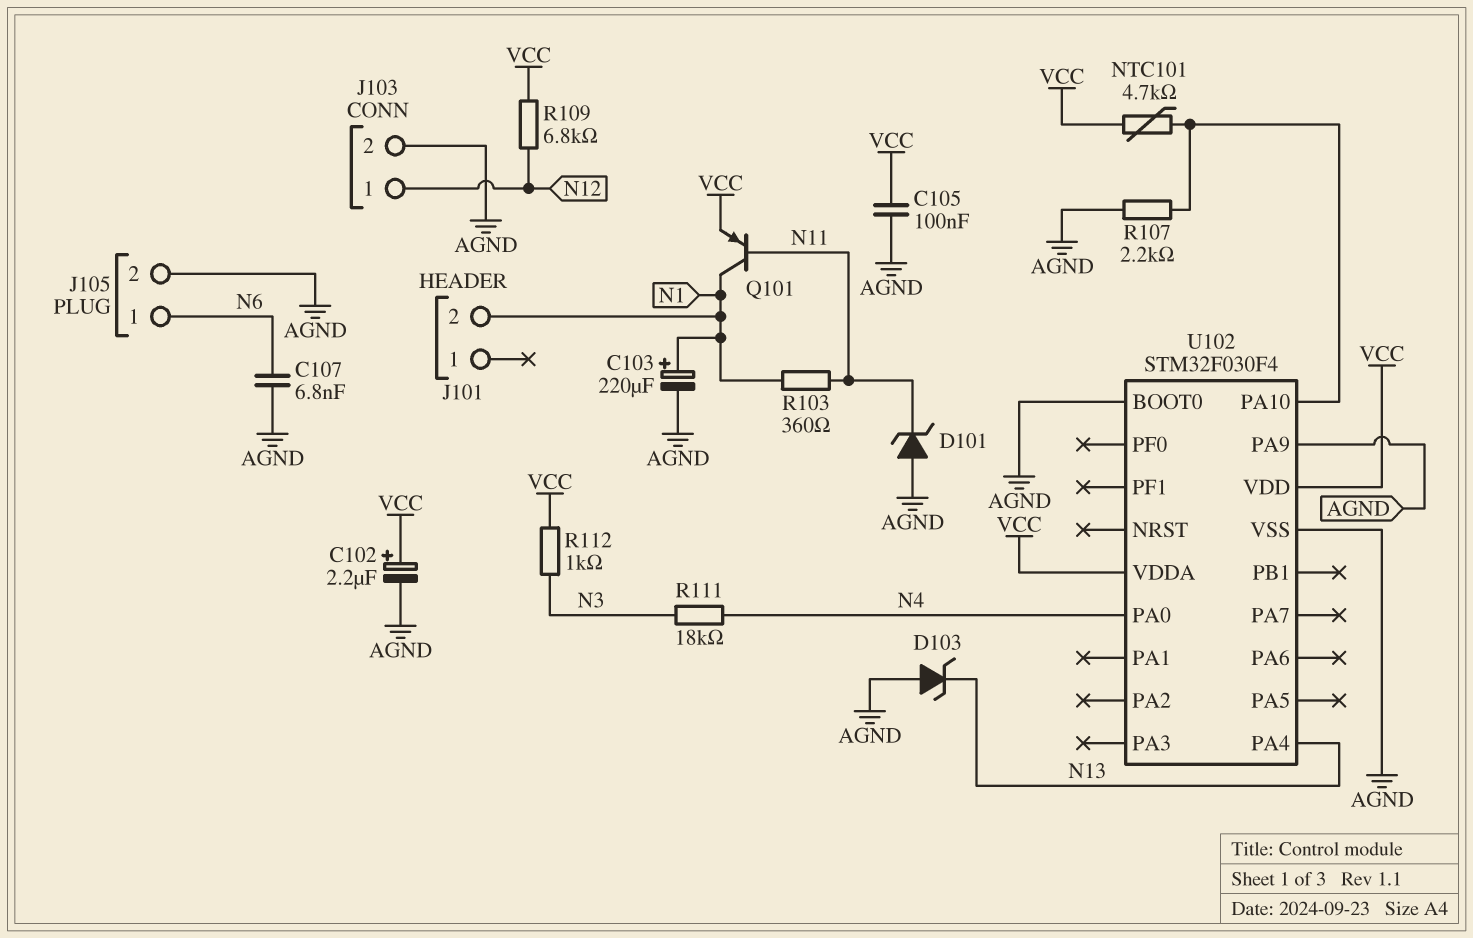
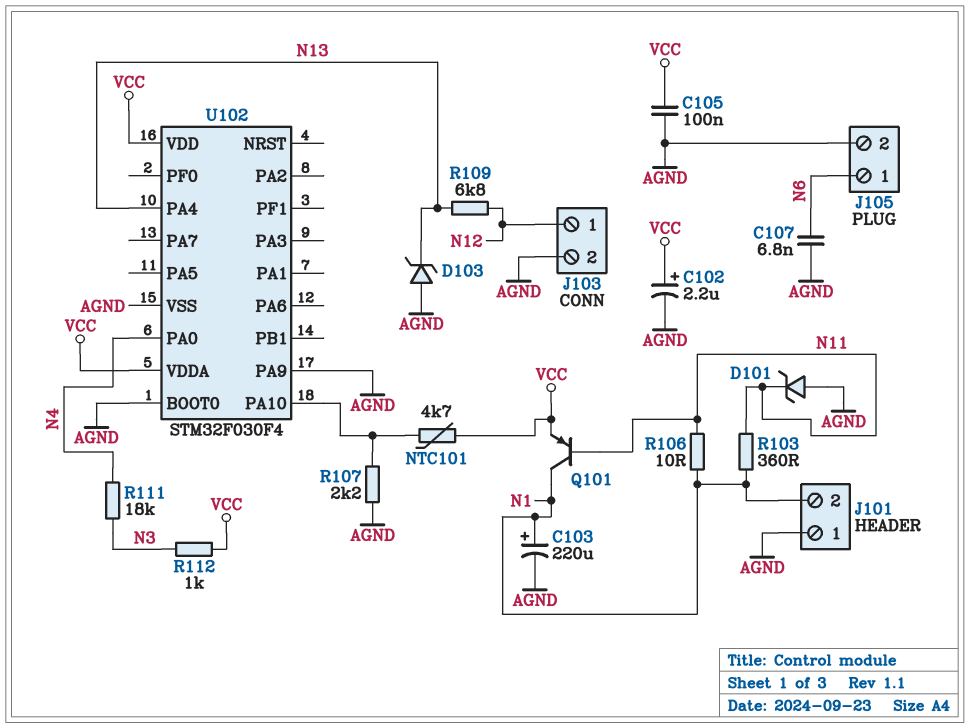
J101 pin 1: none -> AGND
R106: none -> 10 (N1, N11)
R109: 6.8k (N12, VCC) -> 6.8k (N12, N13)

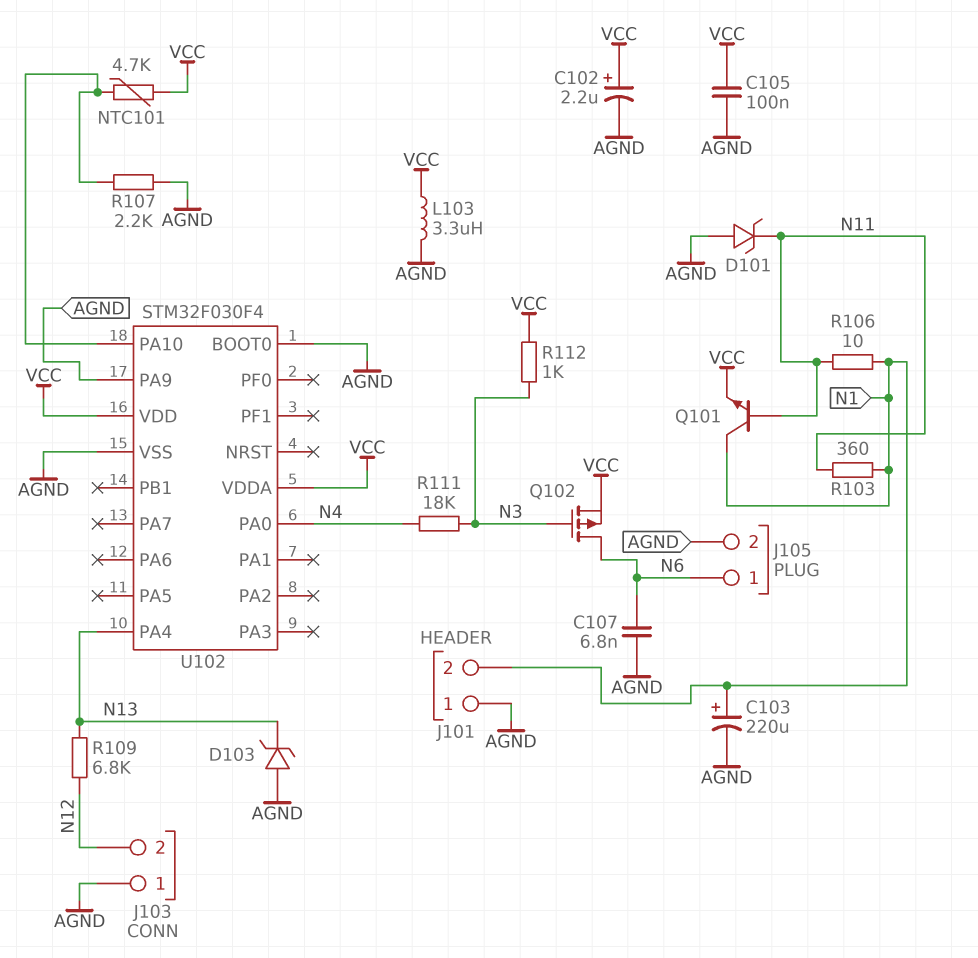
J103 pin 1: N12 -> AGND
J103 pin 2: AGND -> N12
L103: none -> 3.3uH (AGND, VCC)
Q101: PNP (B N11, C N1, E VCC) -> NPN (B N11, C N1, E VCC)
Q102: none -> PMOS (G N3, D N6, S VCC)

